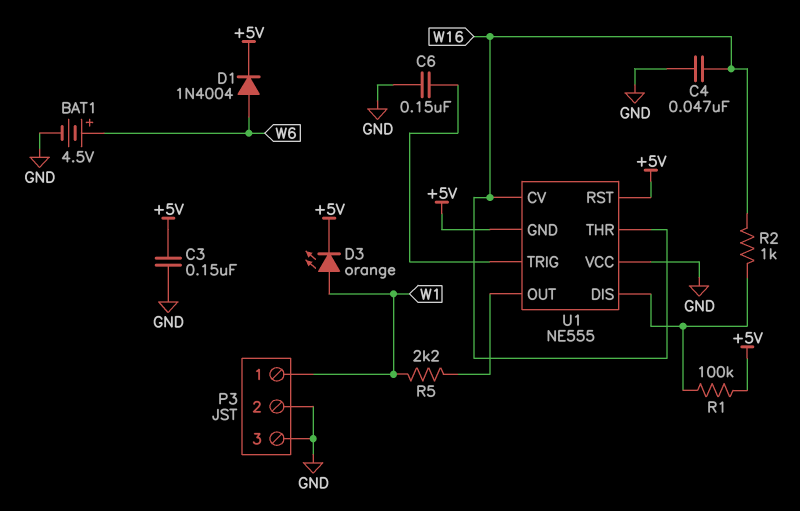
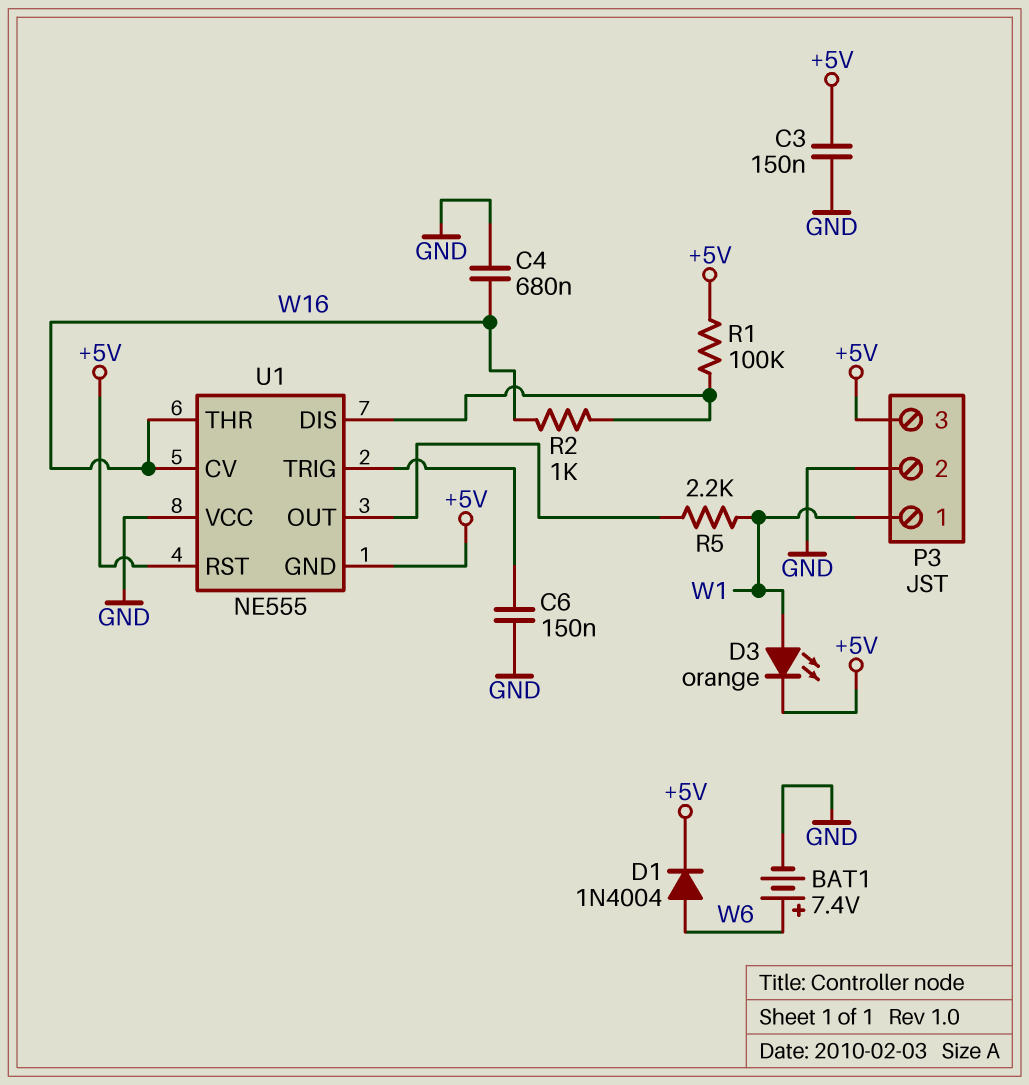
BAT1: 4.5V (plus W6, minus GND) -> 7.4V (plus W6, minus GND)
C4: 47nF (GND, W16) -> 680nF (GND, W16)
P3 pin 3: GND -> +5V

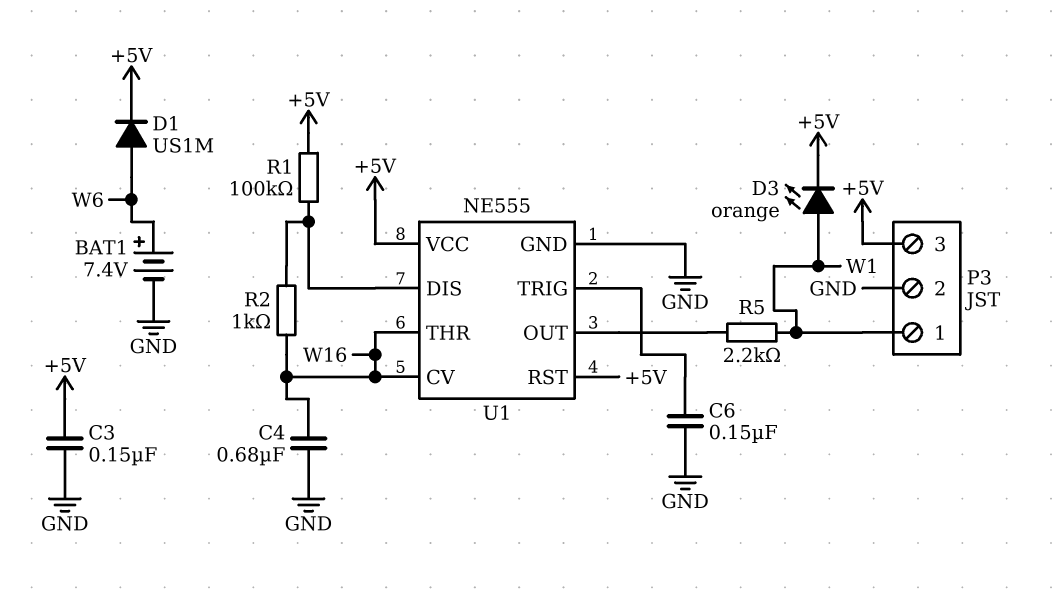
D1: diode 1N4004 (A W6, K +5V) -> diode US1M (A W6, K +5V)
U1 pin GND: +5V -> GND
U1 pin VCC: GND -> +5V

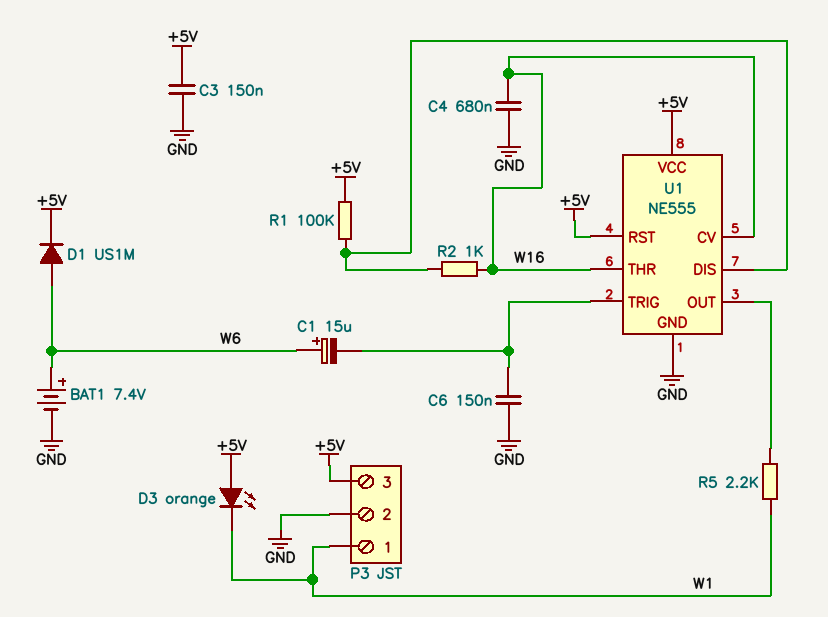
C1: none -> 15uF (plus W6, minus U1/TRIG)
D3: LED orange (A W1, K +5V) -> LED orange (A +5V, K W1)

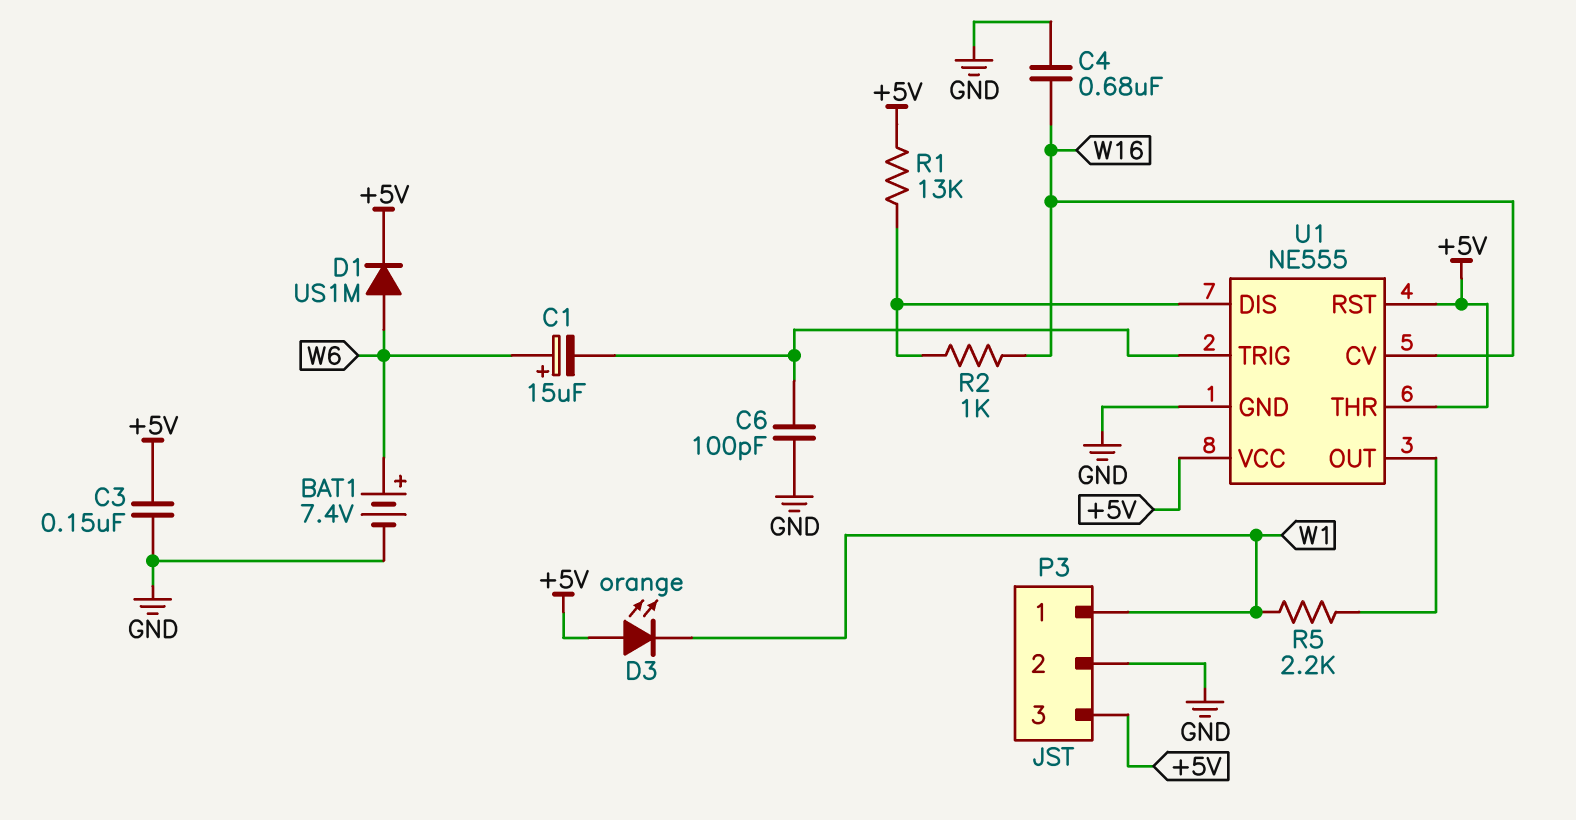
C6: 150nF (GND, U1/TRIG) -> 100pF (GND, U1/TRIG)
R1: 100k (+5V, U1/DIS) -> 13k (+5V, U1/DIS)
U1 pin THR: W16 -> +5V

